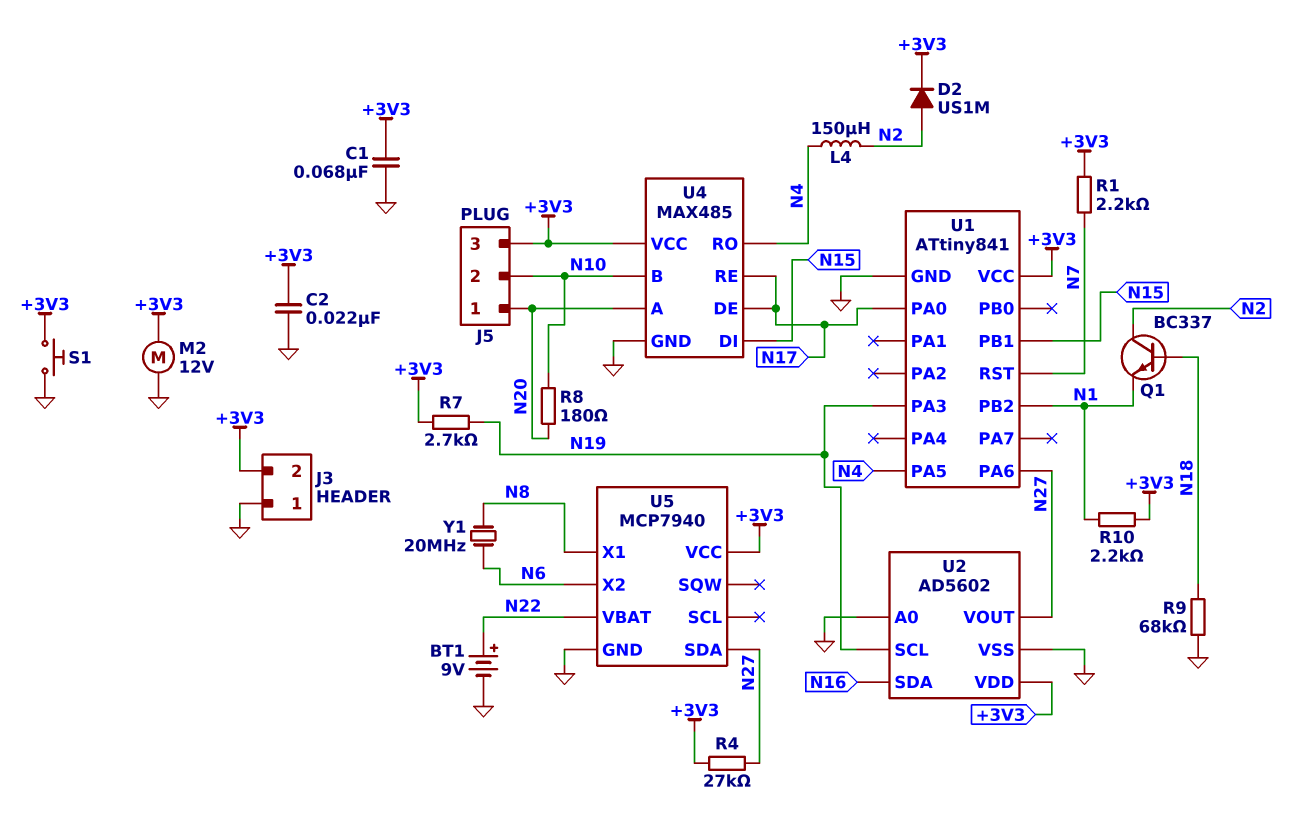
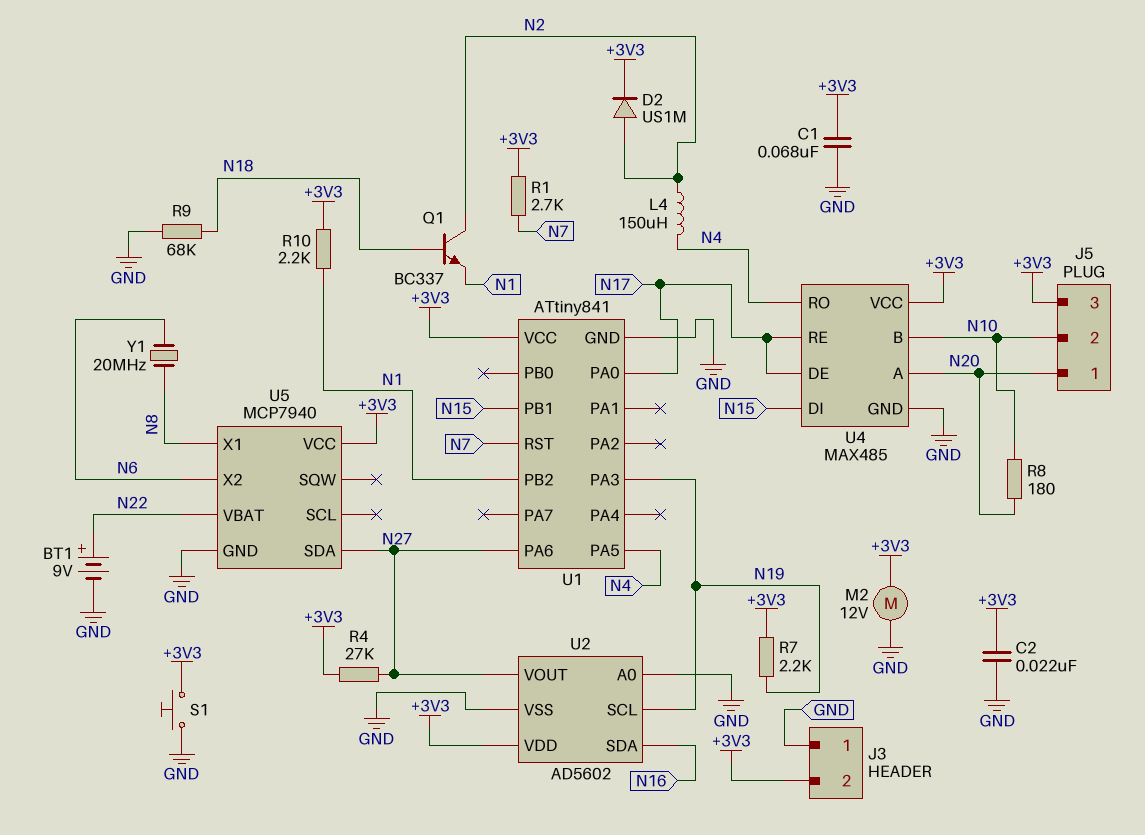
R1: 2.2k (+3V3, N7) -> 2.7k (+3V3, N7)
R7: 2.7k (+3V3, N19) -> 2.2k (+3V3, N19)

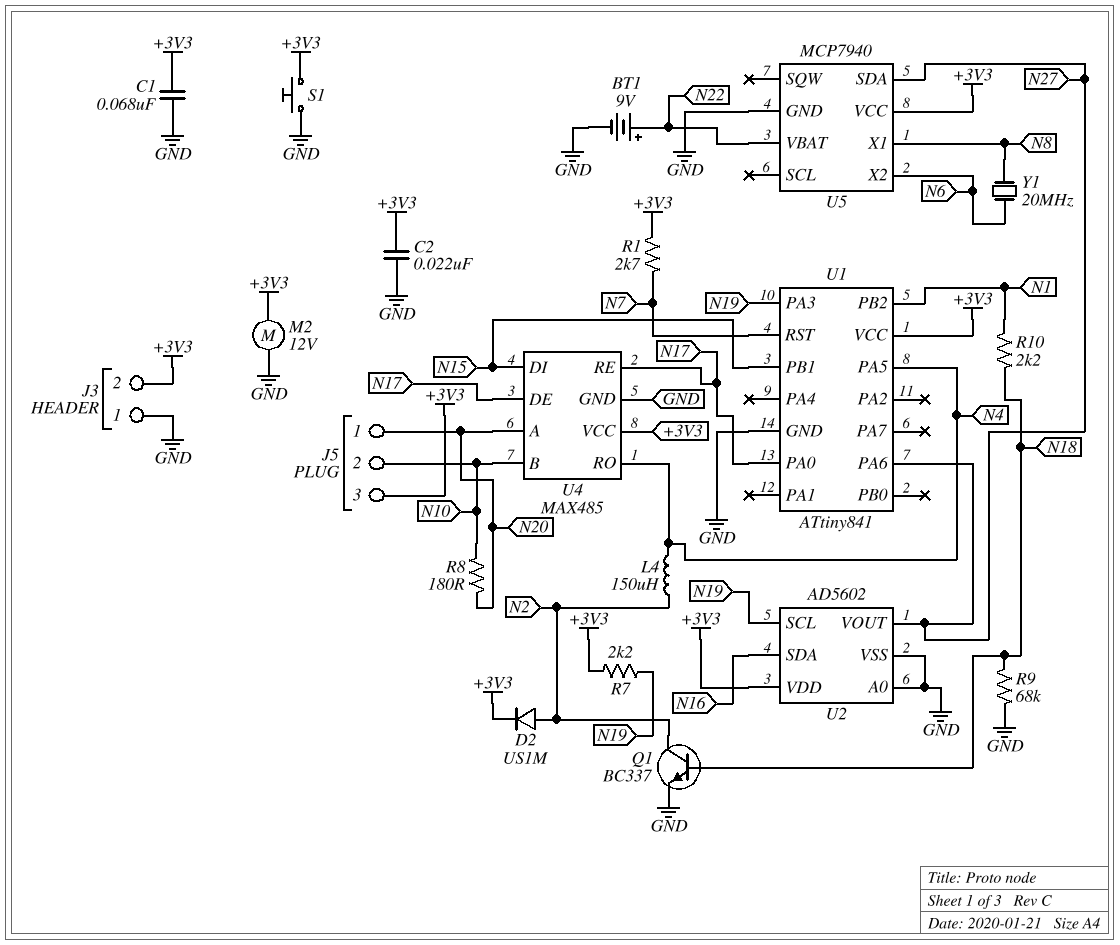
Q1: NPN BC337 (B N18, C N2, E N1) -> NPN BC337 (B N18, C N2, E GND)
R4: 27k (+3V3, N27) -> none
R10: 2.2k (+3V3, N1) -> 2.2k (N1, N18)

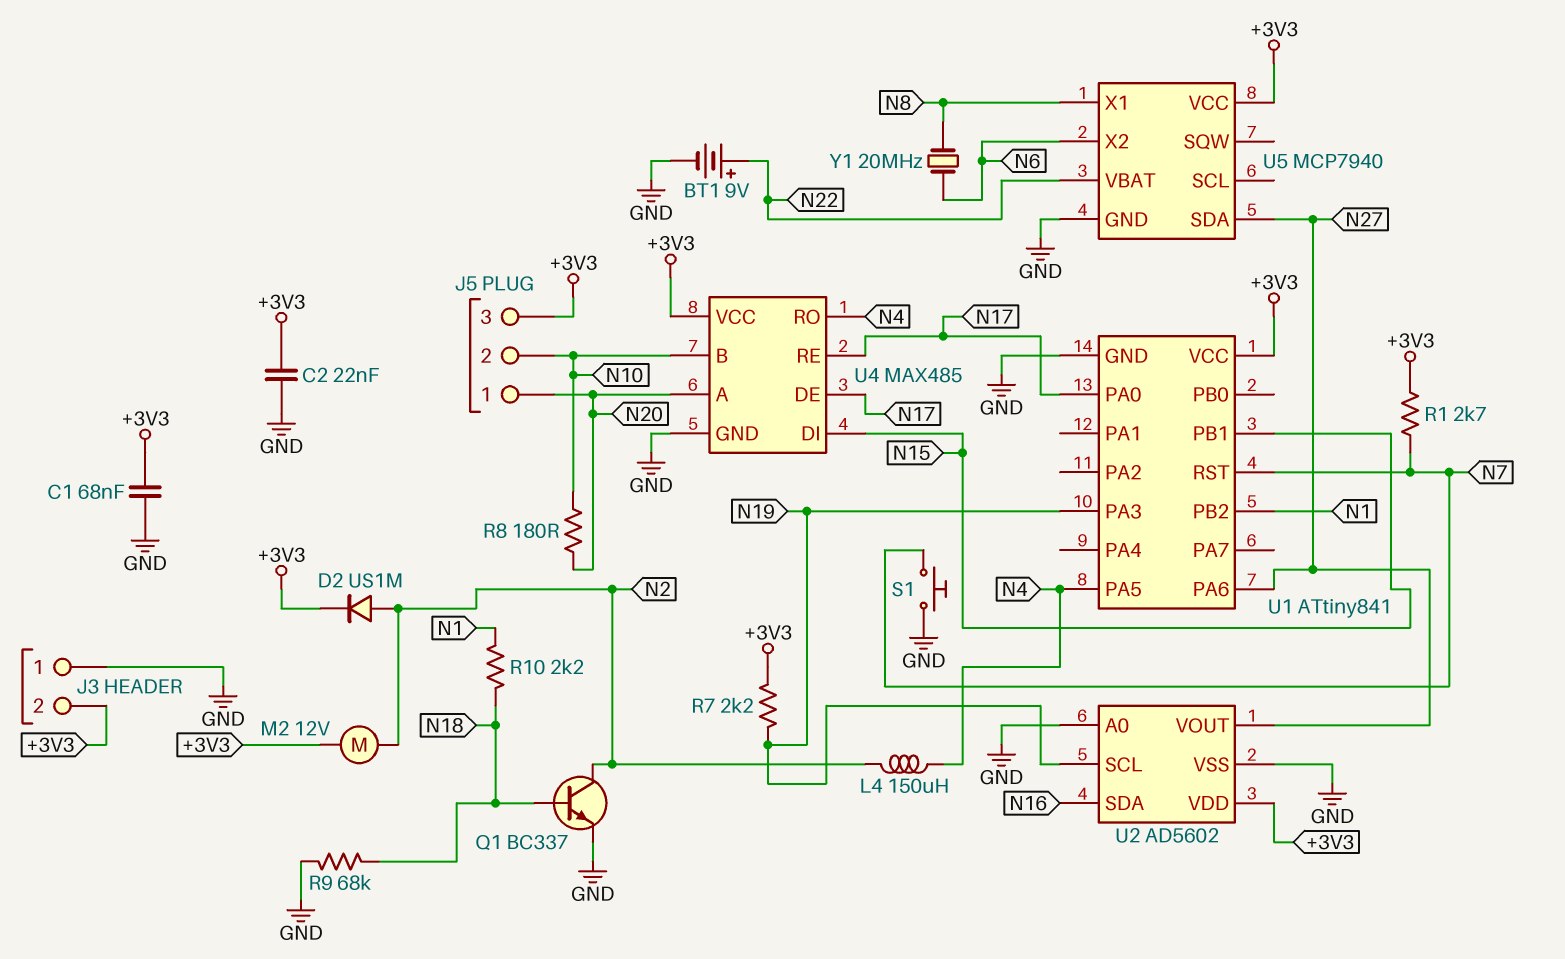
M2: motor 12V (+3V3, GND) -> motor 12V (+3V3, N2)
S1: button (+3V3, GND) -> button (GND, N7)

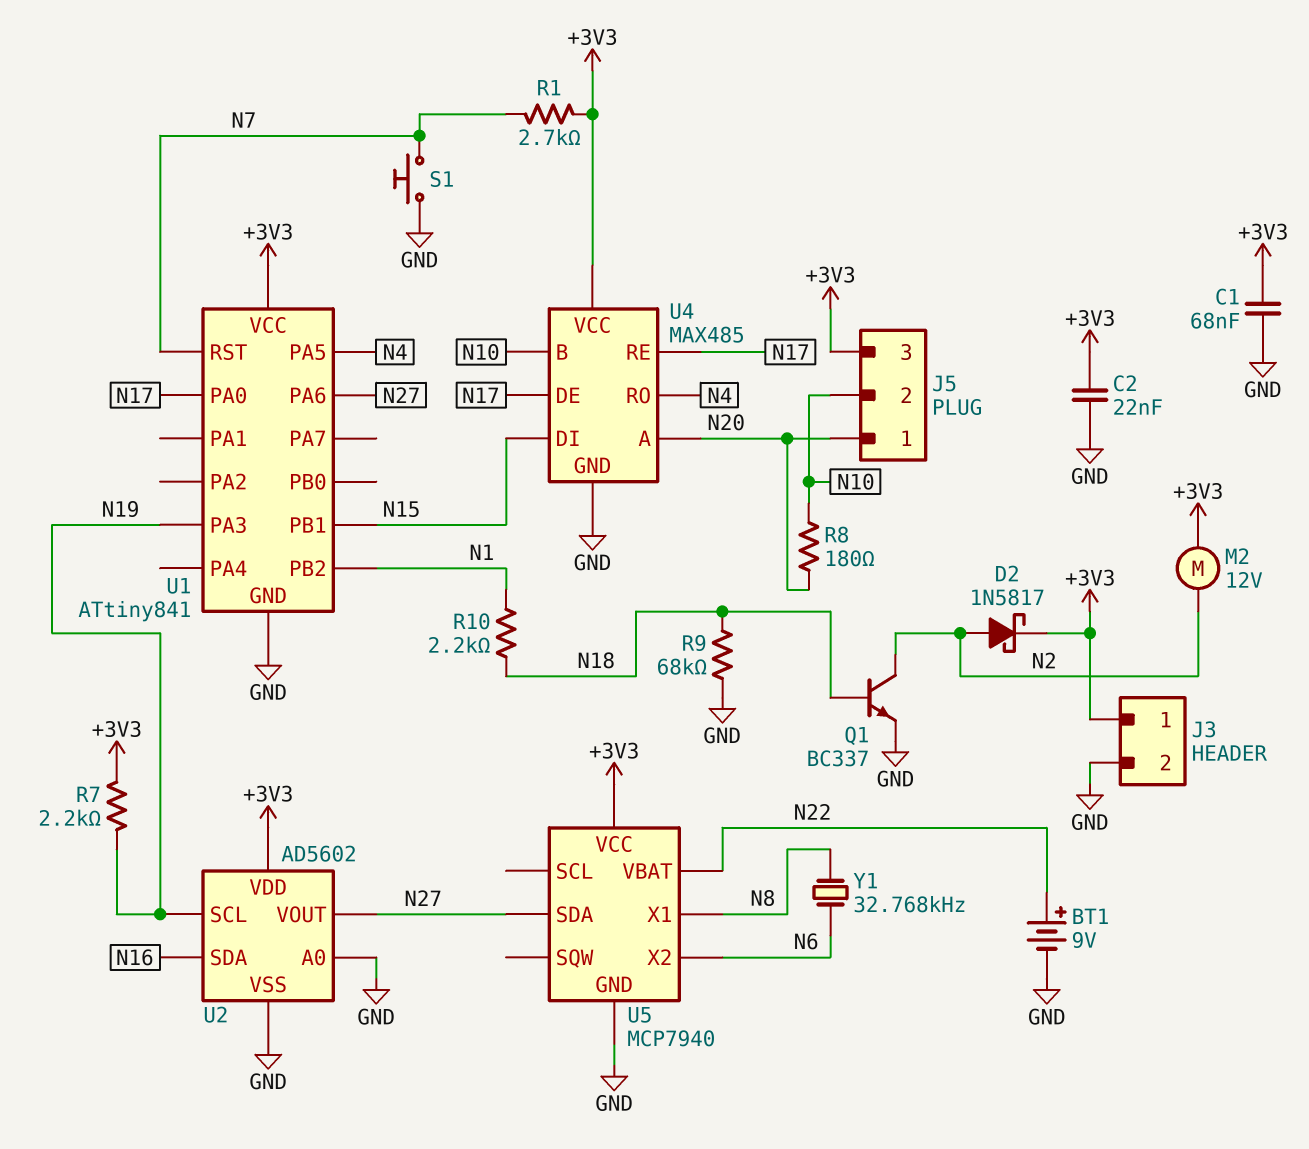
D2: diode US1M (A N2, K +3V3) -> schottky 1N5817 (A N2, K +3V3)
J3 pin 1: GND -> +3V3
J3 pin 2: +3V3 -> GND
L4: 150uH (N2, N4) -> none
Y1: 20MHz (N6, N8) -> 32.768kHz (N6, N8)

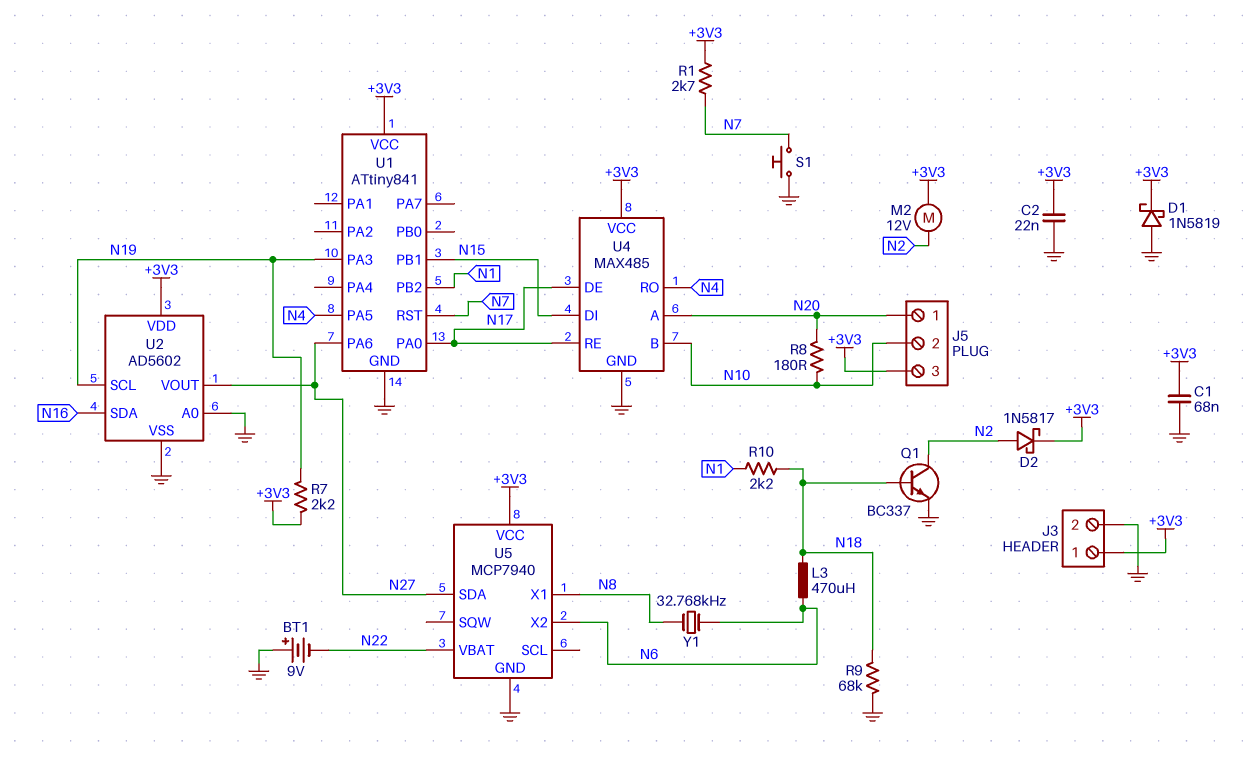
BT1: 9V (plus N22, minus GND) -> 9V (plus GND, minus N22)
D1: none -> schottky 1N5819 (A GND, K +3V3)
L3: none -> 470uH (N6, N18)

